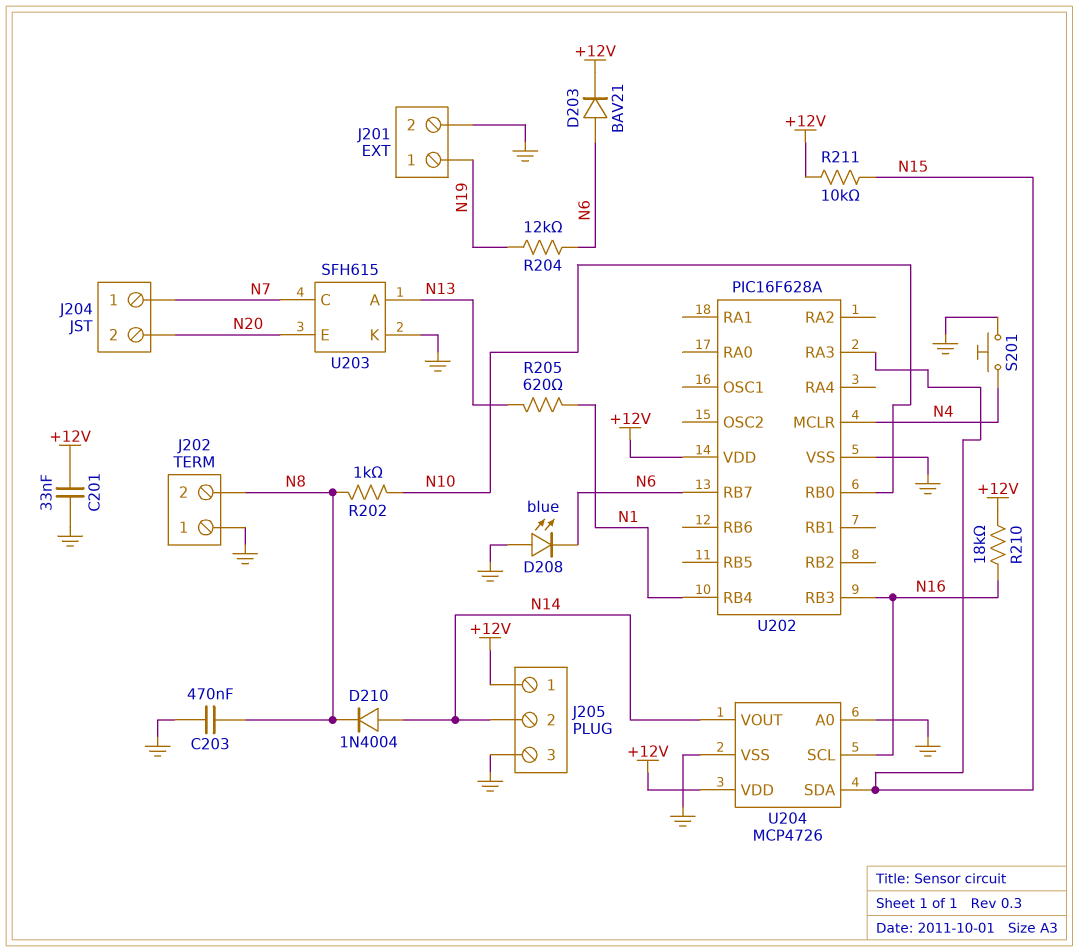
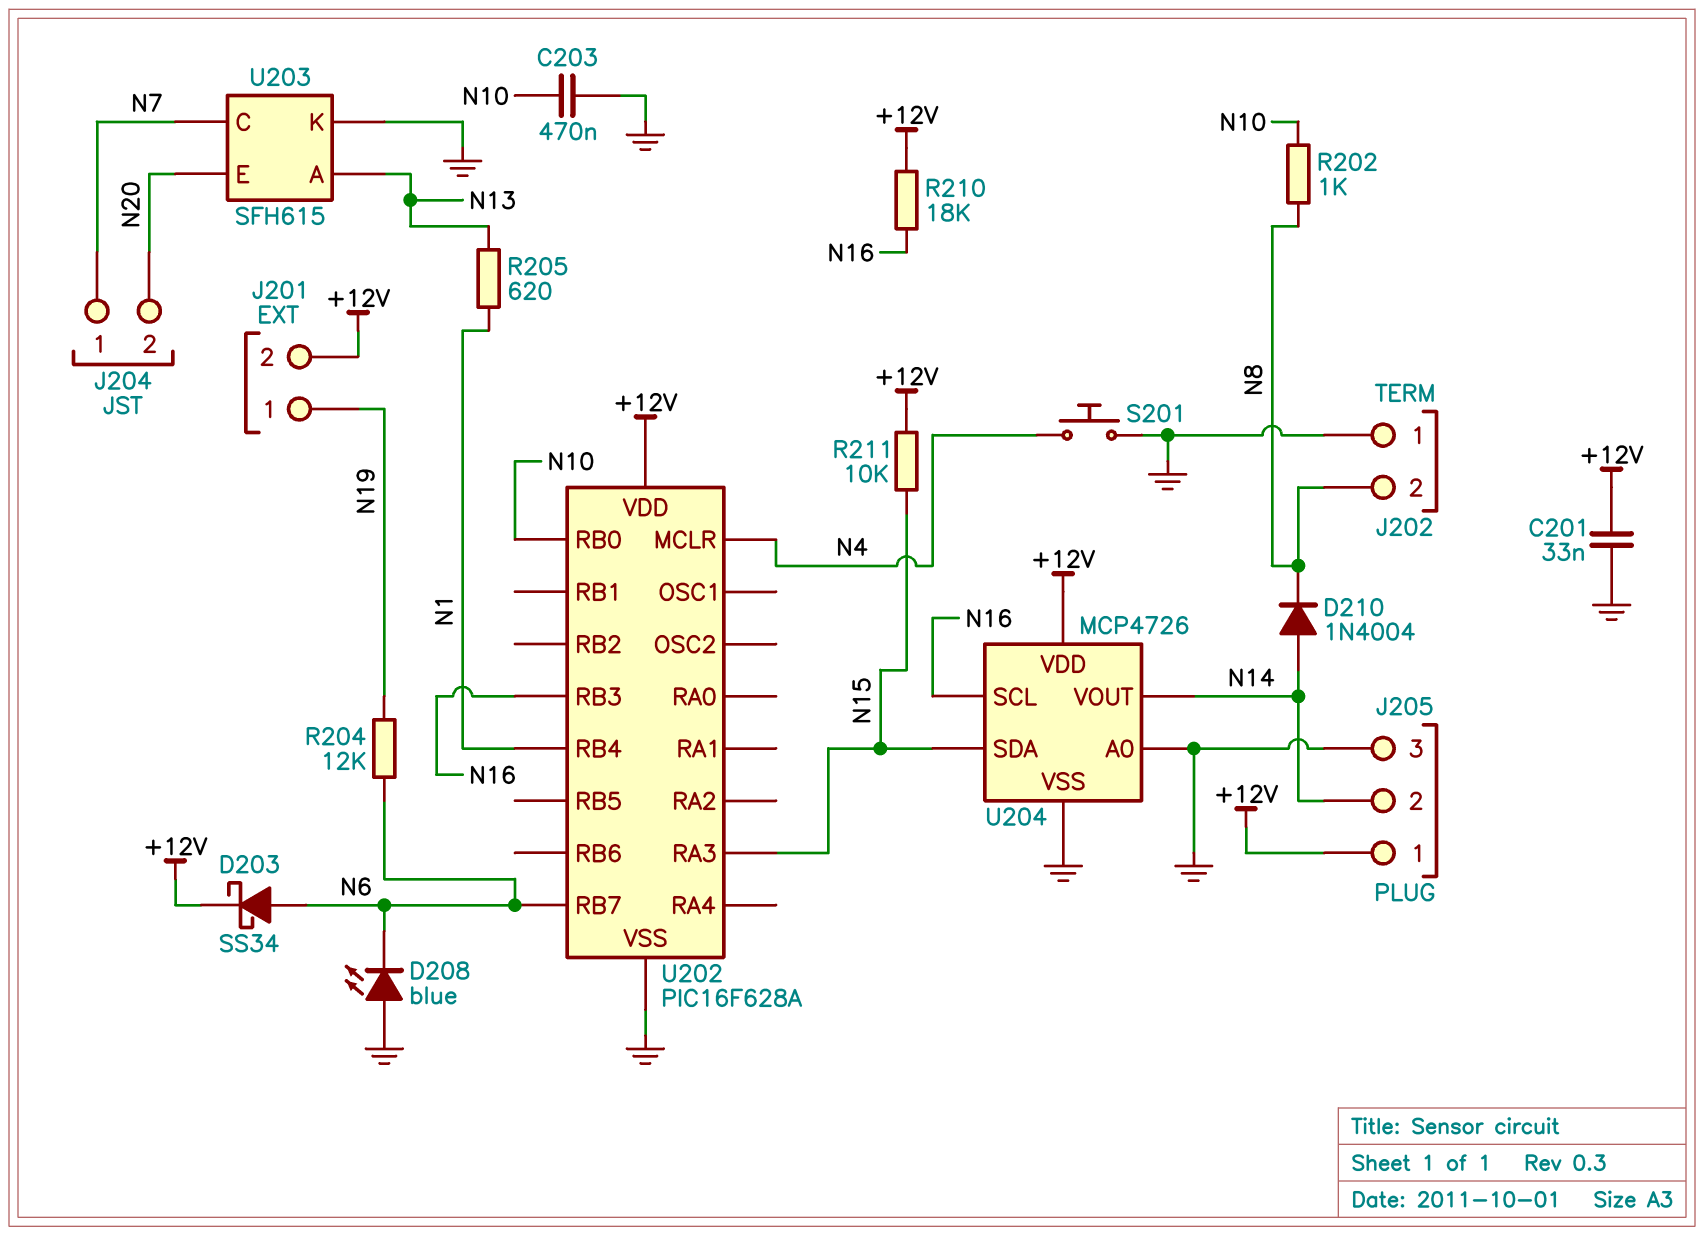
C203: 470nF (GND, N8) -> 470nF (GND, N10)
D203: diode BAV21 (A N6, K +12V) -> schottky SS34 (A N6, K +12V)
J201 pin 2: GND -> +12V

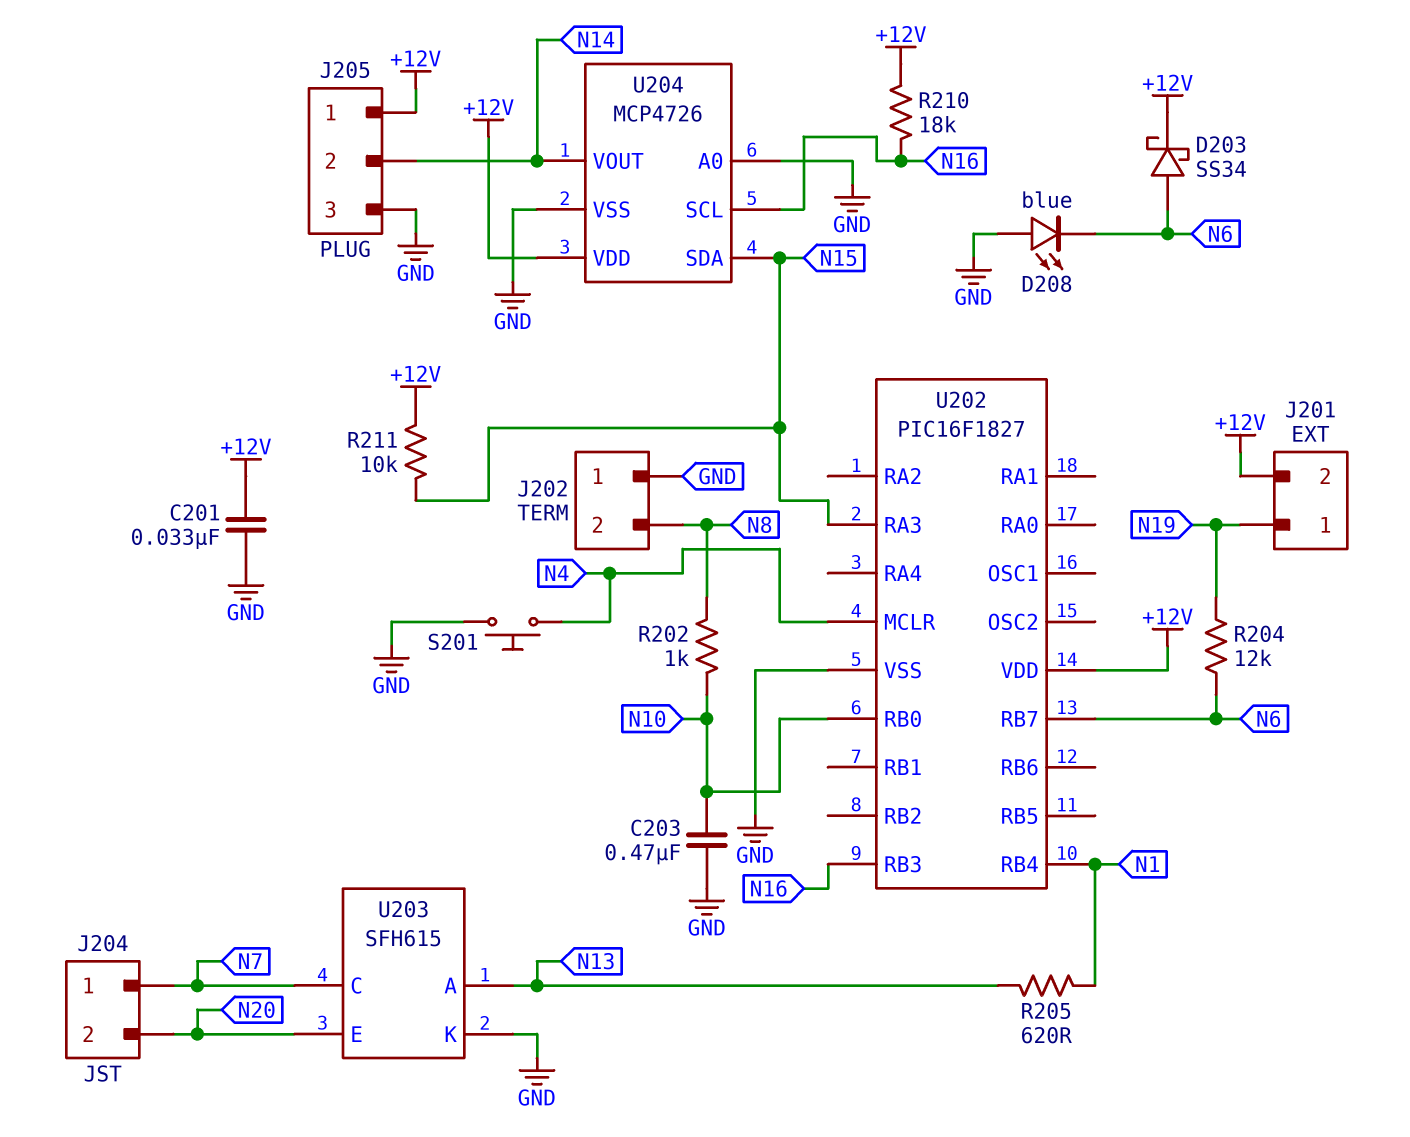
D210: diode 1N4004 (A N14, K N8) -> none
U202: PIC16F628A -> PIC16F1827

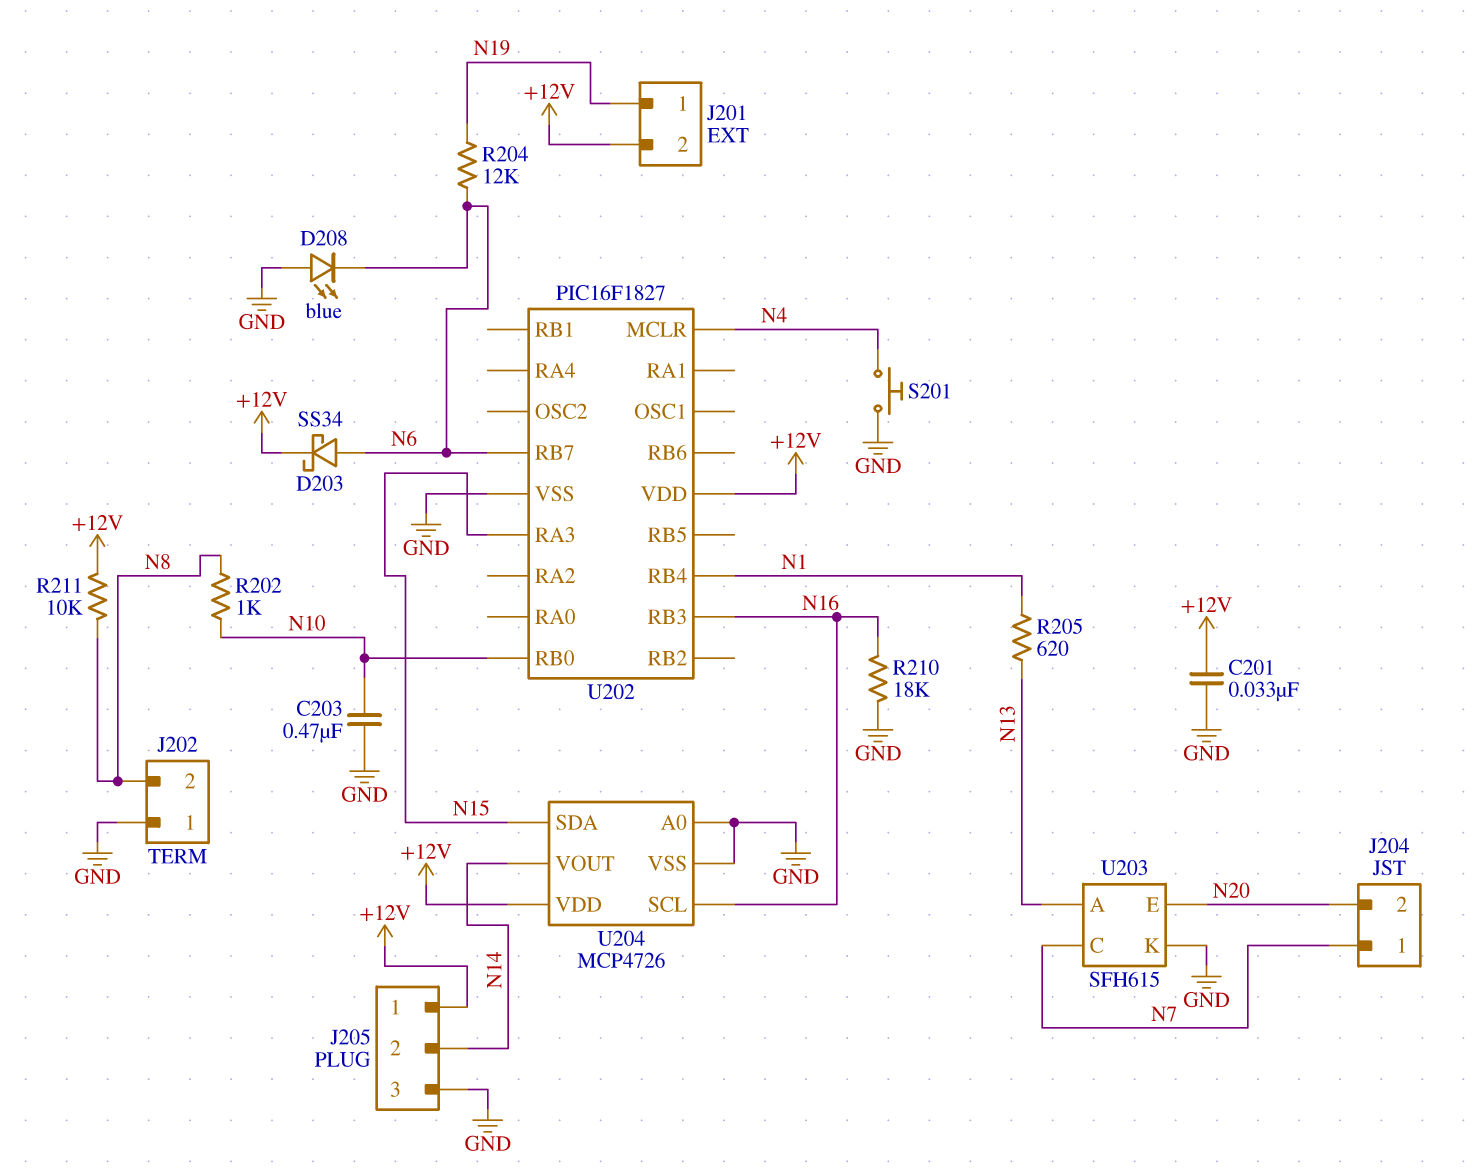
R210: 18k (+12V, N16) -> 18k (GND, N16)
R211: 10k (+12V, N15) -> 10k (+12V, N8)

